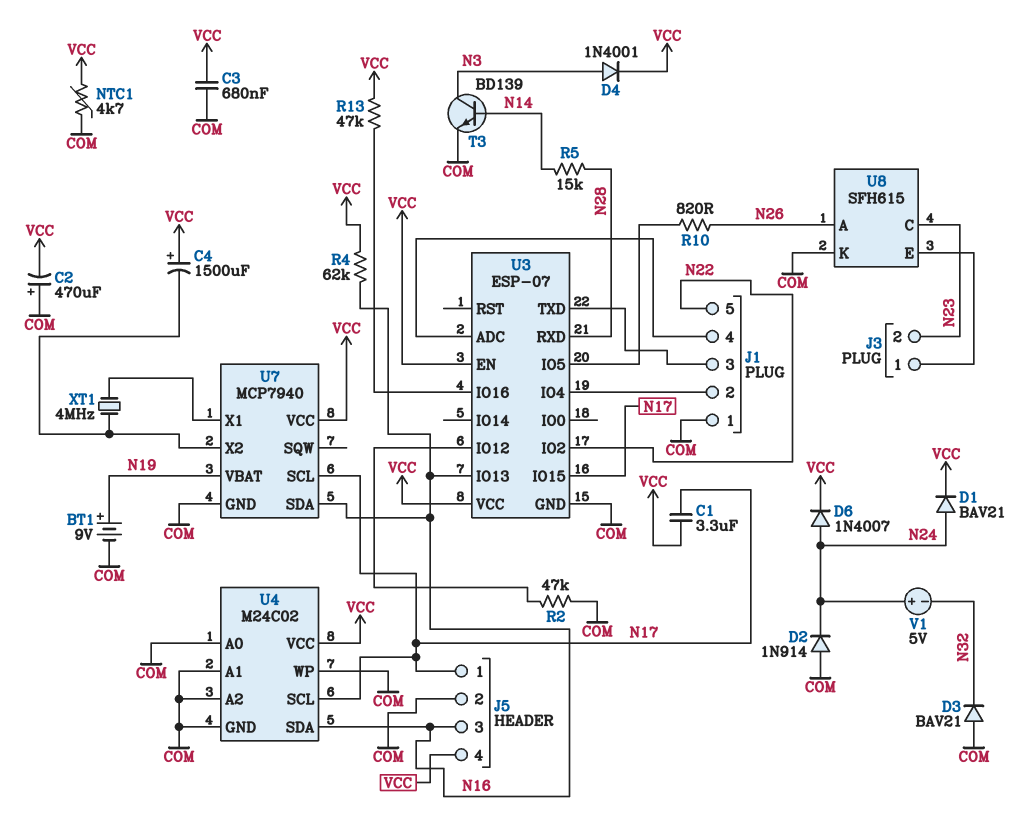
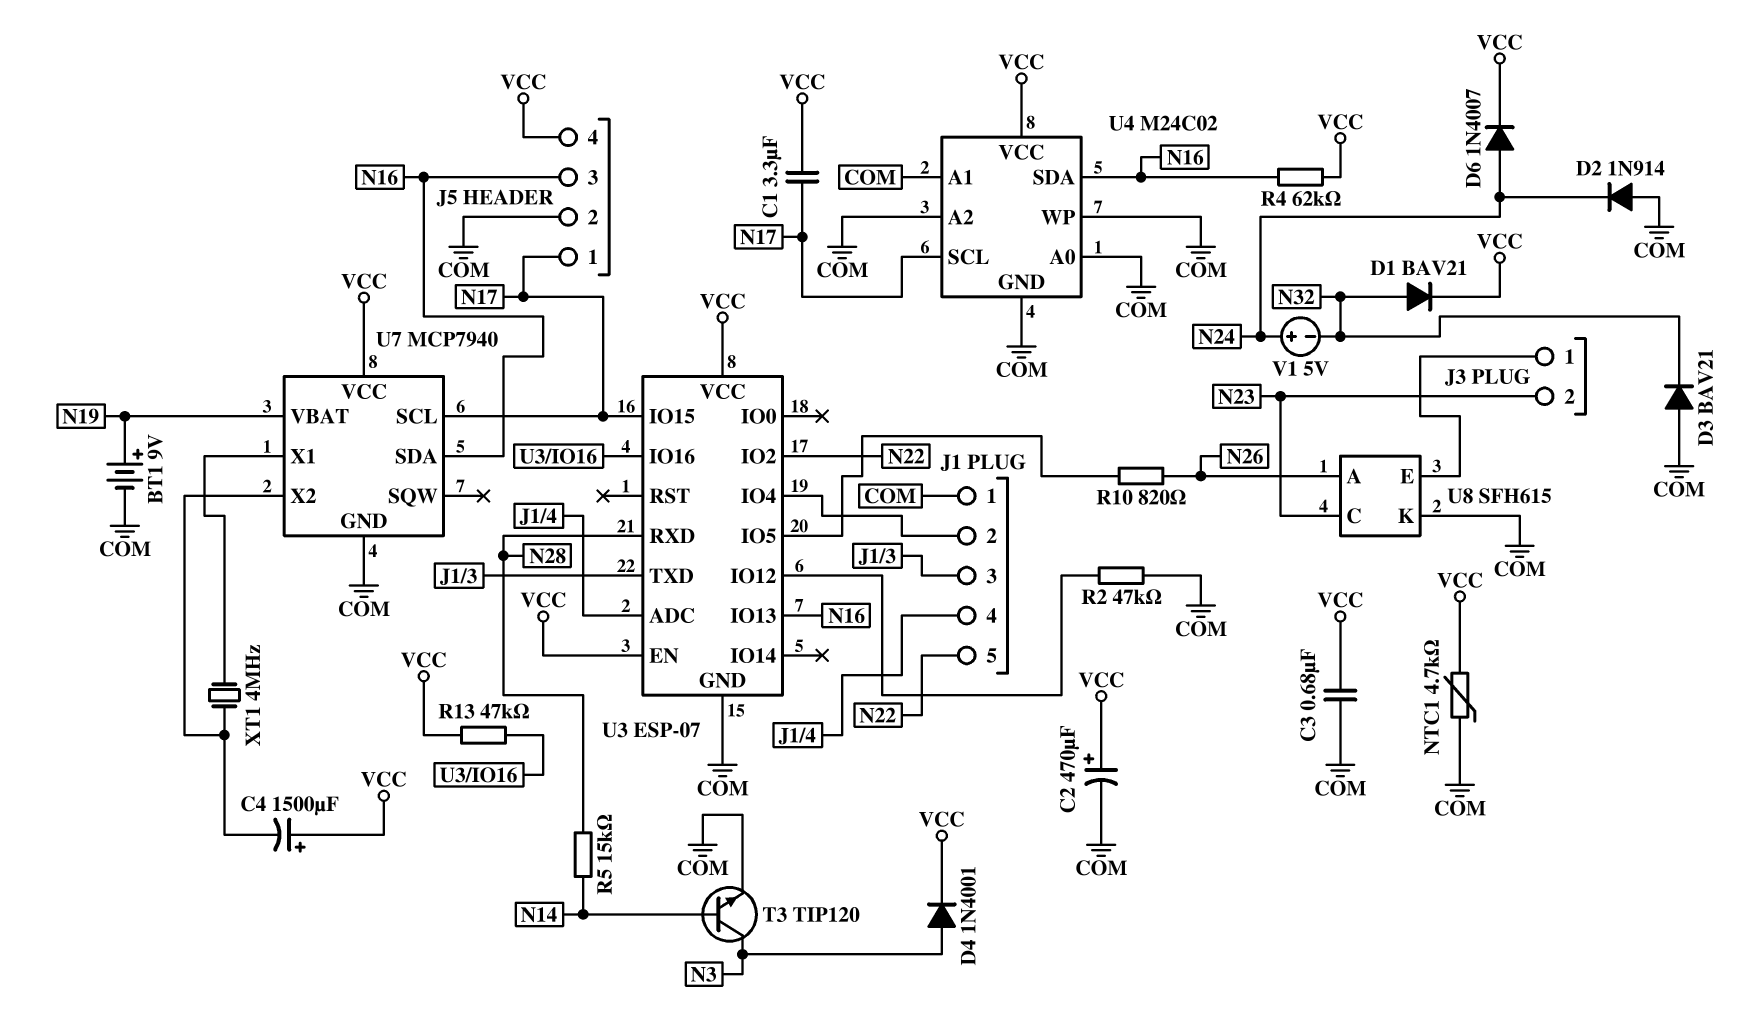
C2: 470uF (plus COM, minus VCC) -> 470uF (plus VCC, minus COM)
D1: diode BAV21 (A N24, K VCC) -> diode BAV21 (A N32, K VCC)
T3: NPN BD139 (B N14, C N3, E COM) -> NPN TIP120 (B N14, C N3, E COM)

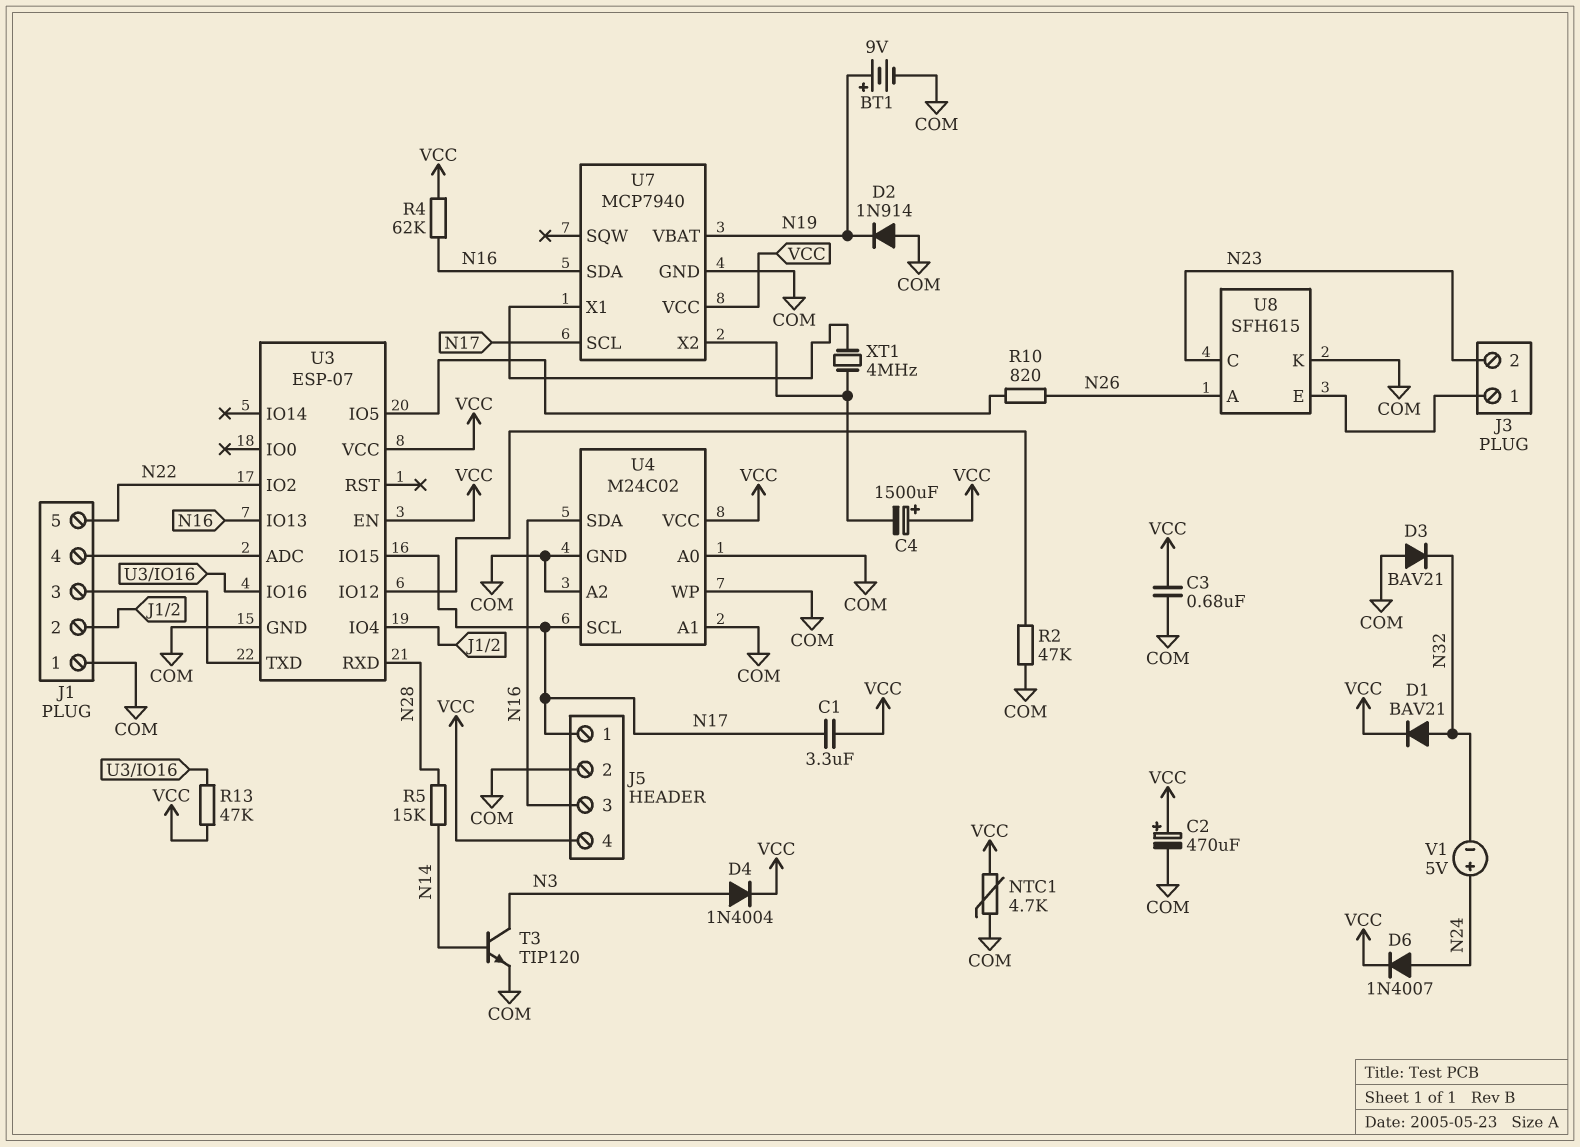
D2: diode 1N914 (A COM, K N24) -> diode 1N914 (A COM, K N19)
D4: diode 1N4001 (A N3, K VCC) -> diode 1N4004 (A N3, K VCC)

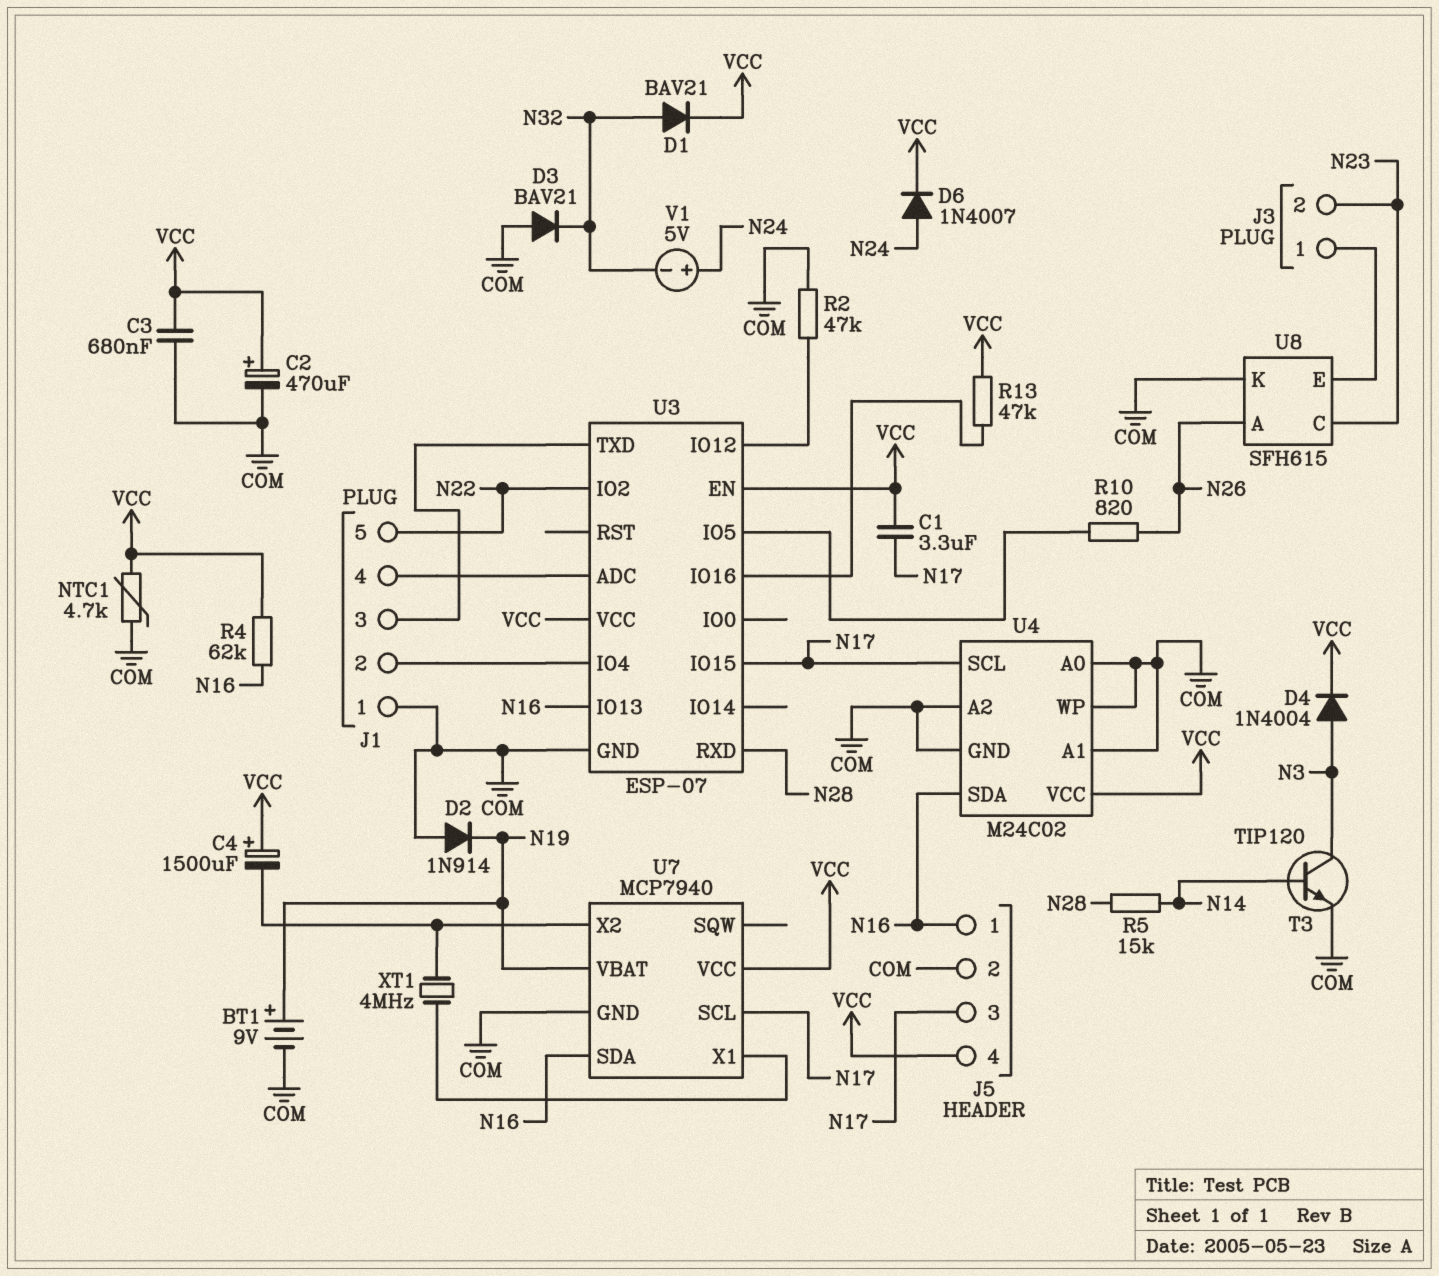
J5 pin 1: N17 -> N16
J5 pin 3: N16 -> N17

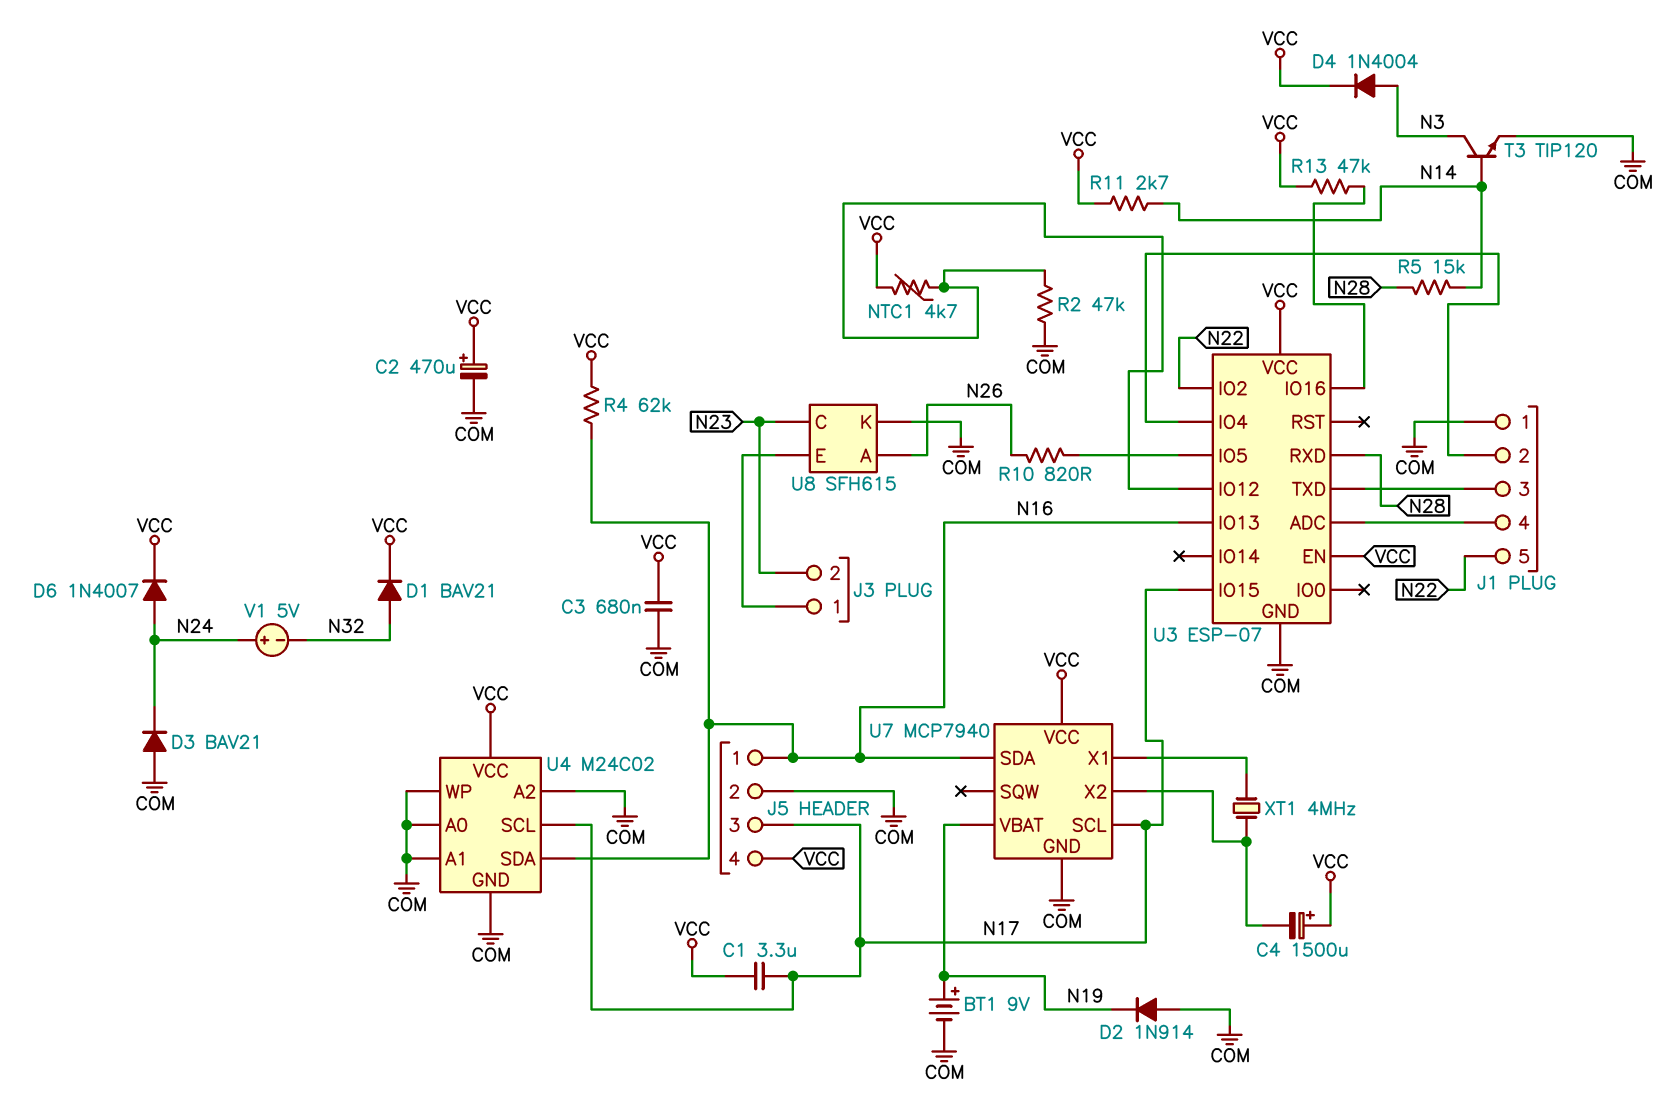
D3: diode BAV21 (A COM, K N32) -> diode BAV21 (A COM, K N24)
NTC1: 4.7k (COM, VCC) -> 4.7k (U3/IO12, VCC)
R11: none -> 2.7k (N14, VCC)

